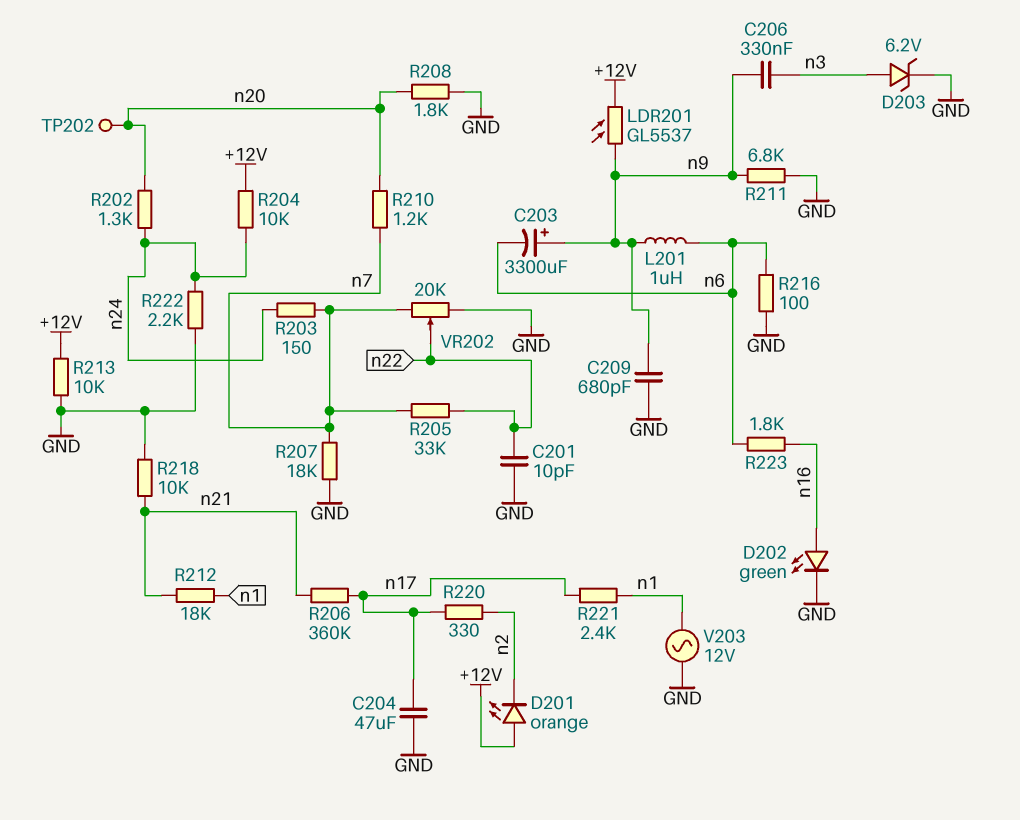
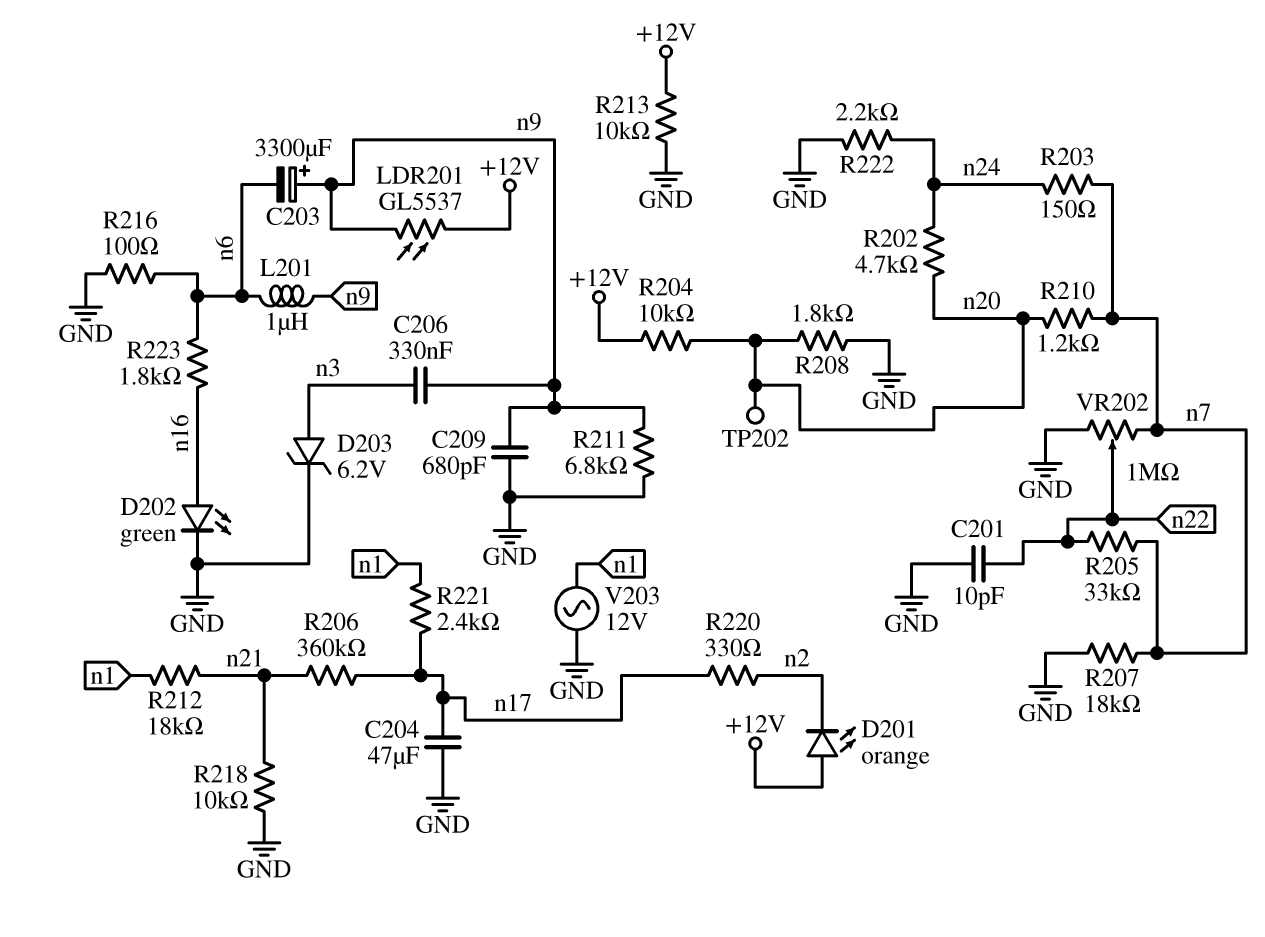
R202: 1.3k (n20, n24) -> 4.7k (n20, n24)
R204: 10k (+12V, n24) -> 10k (+12V, n20)
VR202: 20k (GND, n7, wiper n22) -> 1M (GND, n7, wiper n22)

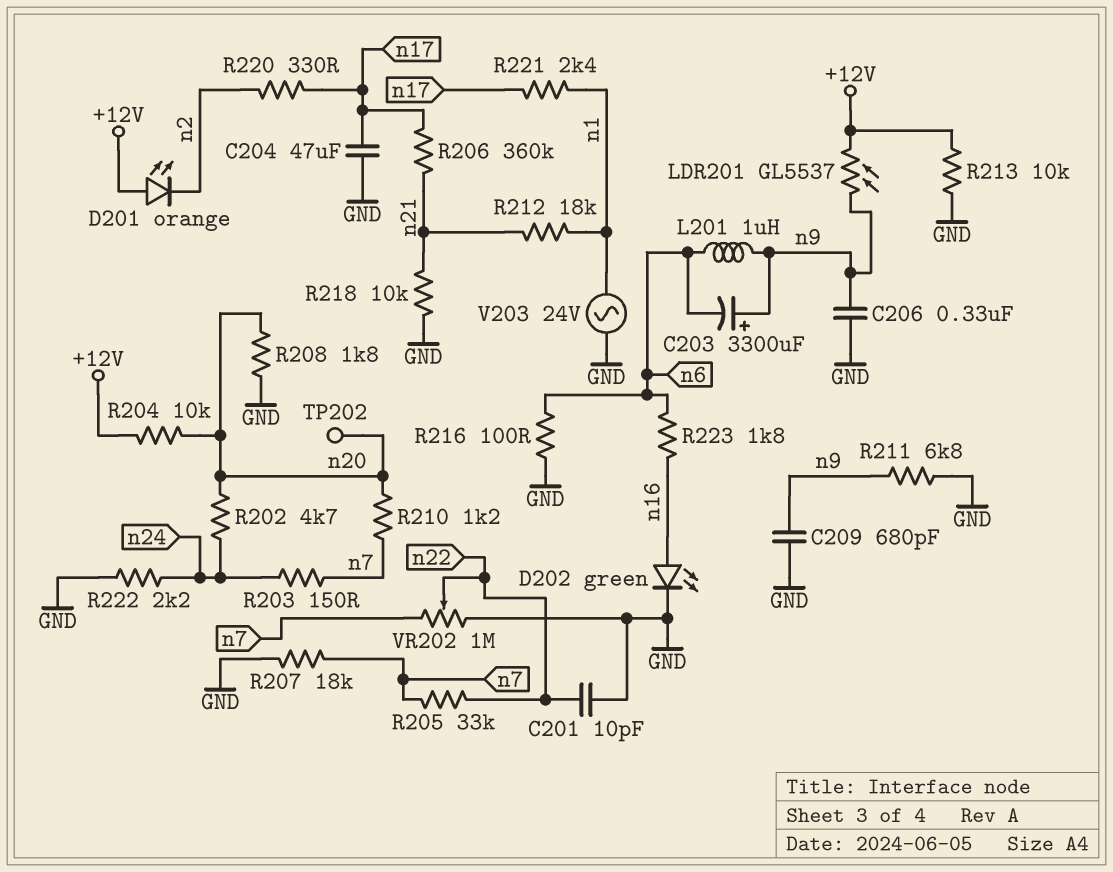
C206: 330nF (n3, n9) -> 330nF (GND, n9)
D203: zener 6.2V (A n3, K GND) -> none
V203: AC 12V (GND, n1) -> AC 24V (GND, n1)

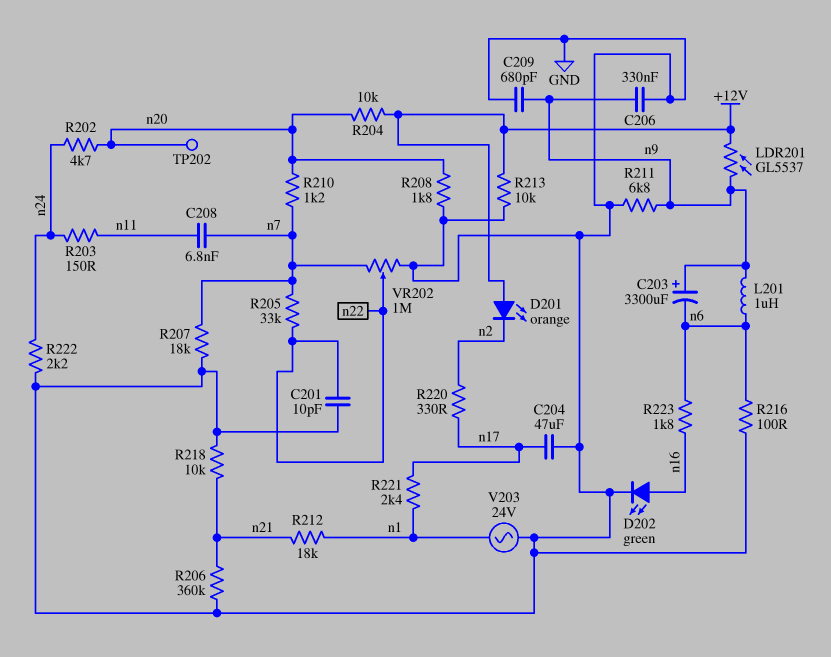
C208: none -> 6.8nF (n7, n11)
R203: 150 (n7, n24) -> 150 (n11, n24)
R206: 360k (n17, n21) -> 360k (GND, n21)

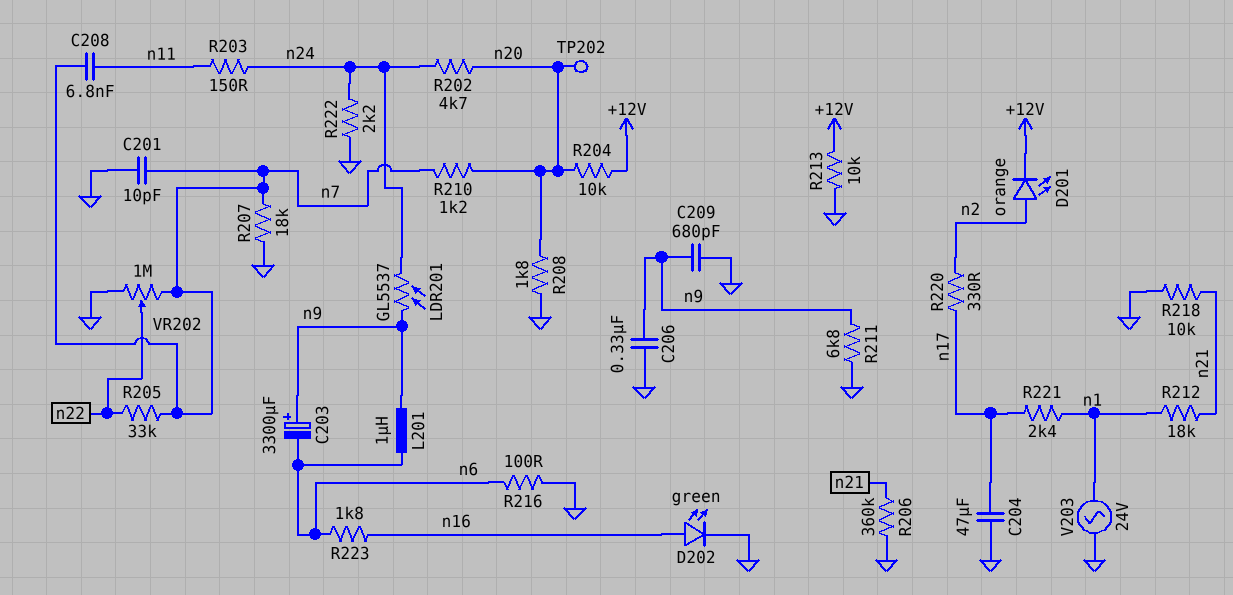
C201: 10pF (GND, n22) -> 10pF (GND, n7)
D201: LED orange (A +12V, K n2) -> LED orange (A n2, K +12V)
LDR201: GL5537 (+12V, n9) -> GL5537 (n9, n24)

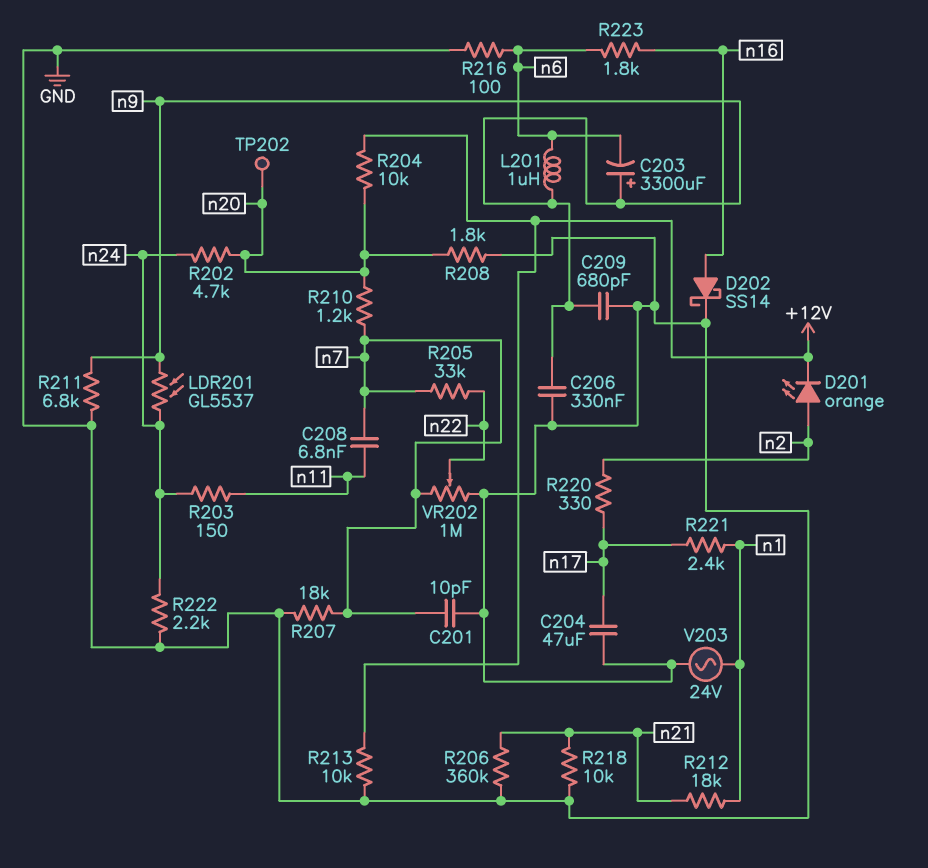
D202: LED green (A n16, K GND) -> schottky SS14 (A n16, K GND)

